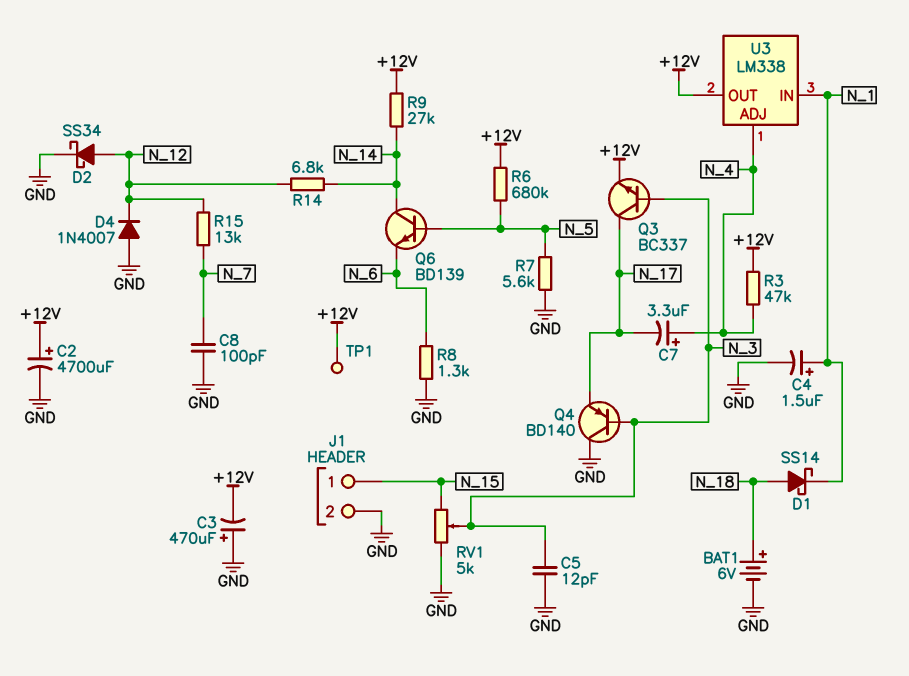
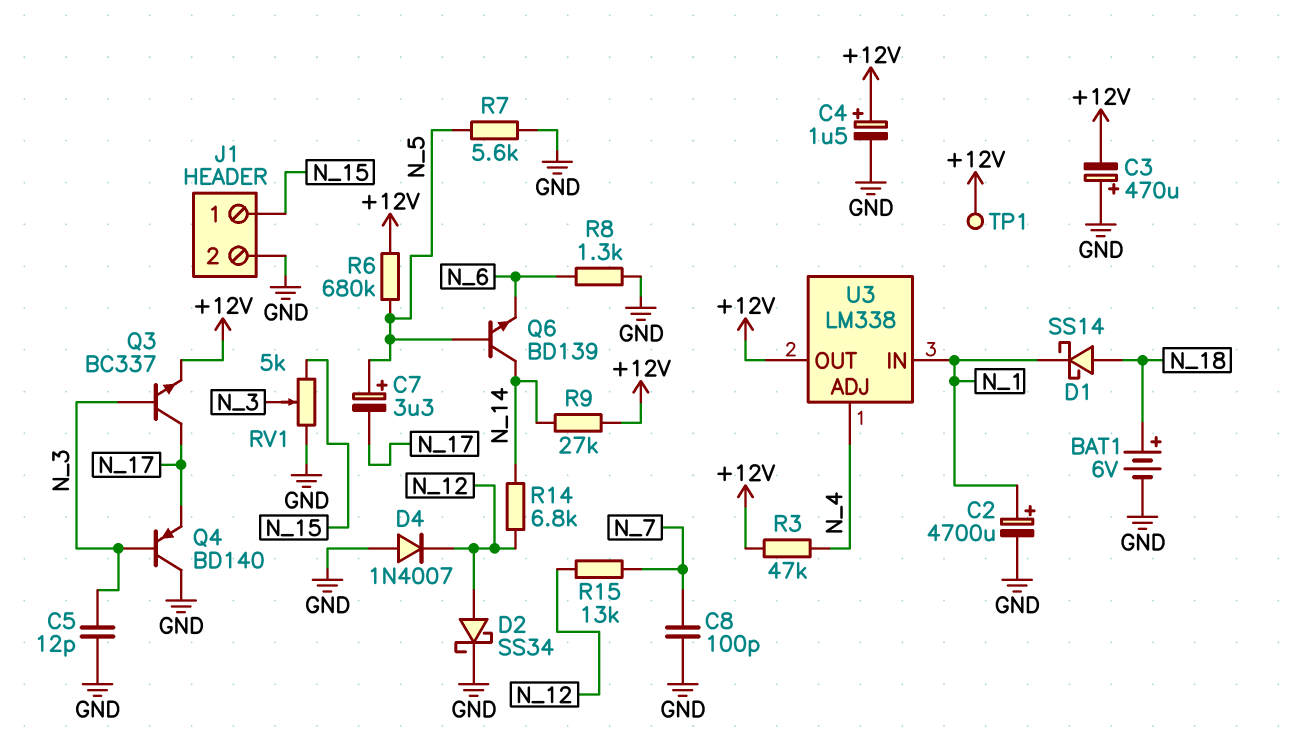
C2: 4700uF (plus +12V, minus GND) -> 4700uF (plus N_1, minus GND)
C4: 1.5uF (plus N_1, minus GND) -> 1.5uF (plus +12V, minus GND)
C7: 3.3uF (plus N_4, minus N_17) -> 3.3uF (plus N_5, minus N_17)

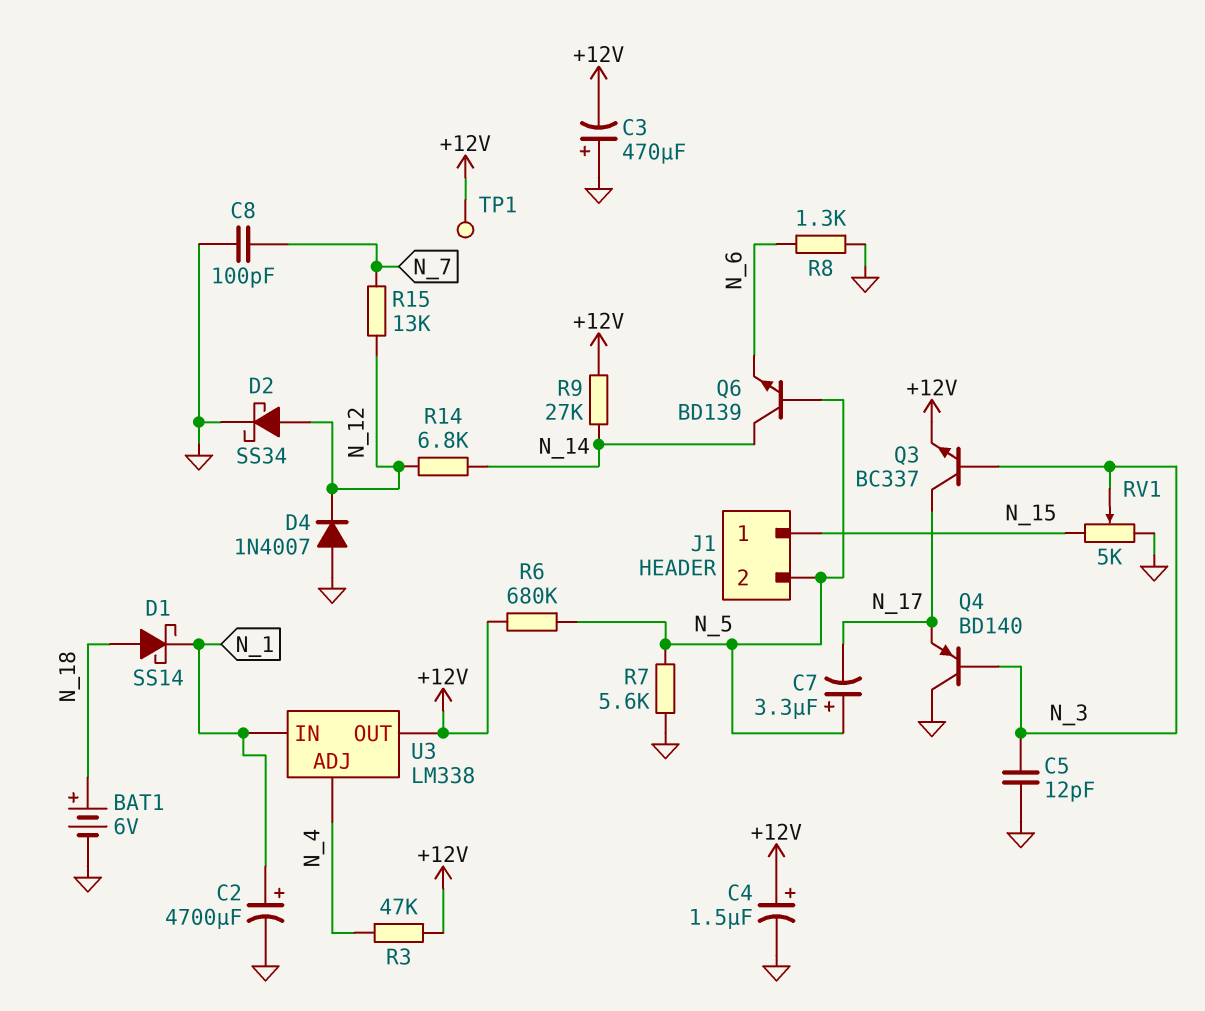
J1 pin 2: GND -> N_5

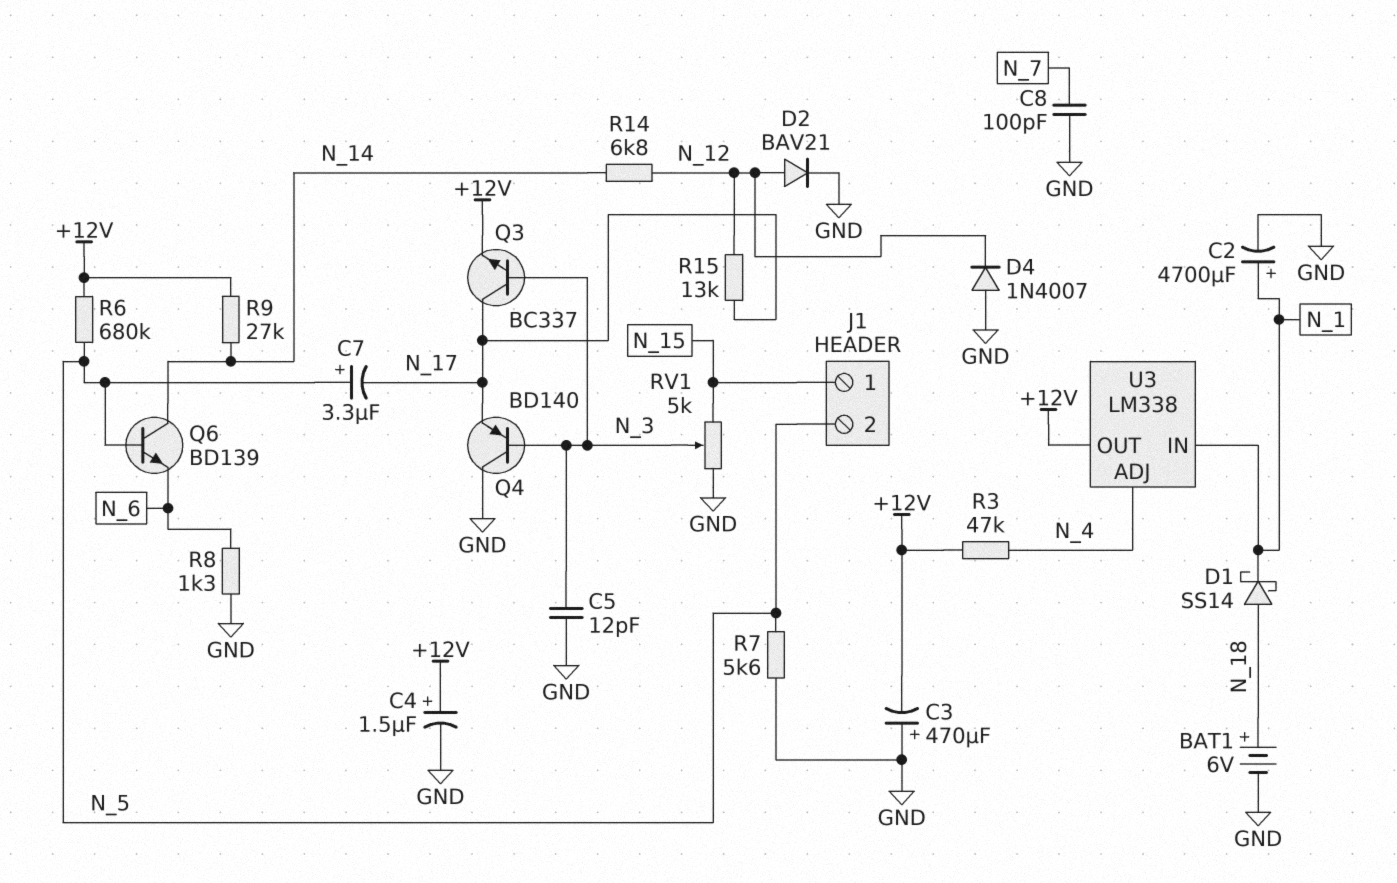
D2: schottky SS34 (A N_12, K GND) -> diode BAV21 (A N_12, K GND)
R15: 13k (N_7, N_12) -> 13k (N_12, N_17)
TP1: test point (+12V) -> none

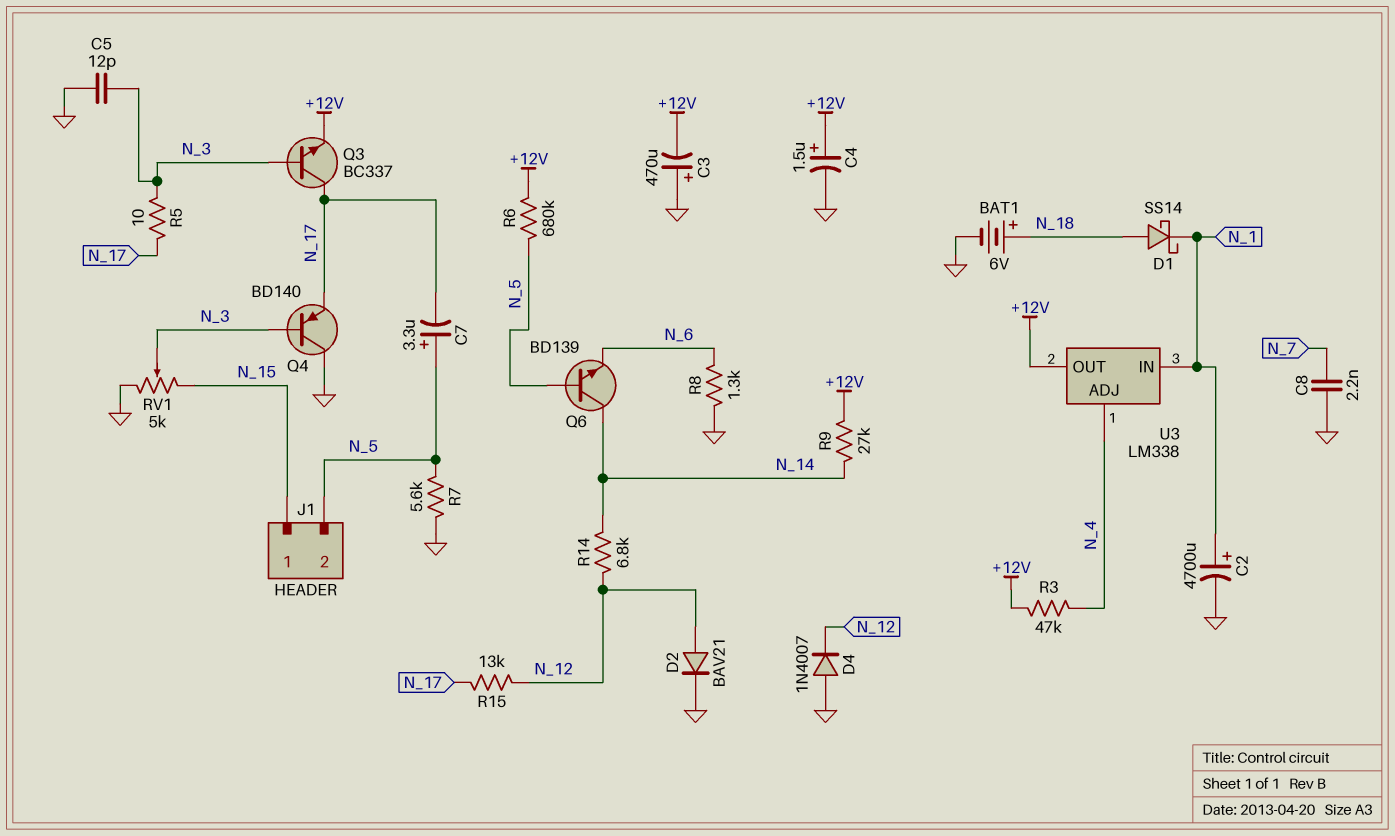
C8: 100pF (GND, N_7) -> 2.2nF (GND, N_7)
R5: none -> 10 (N_3, N_17)

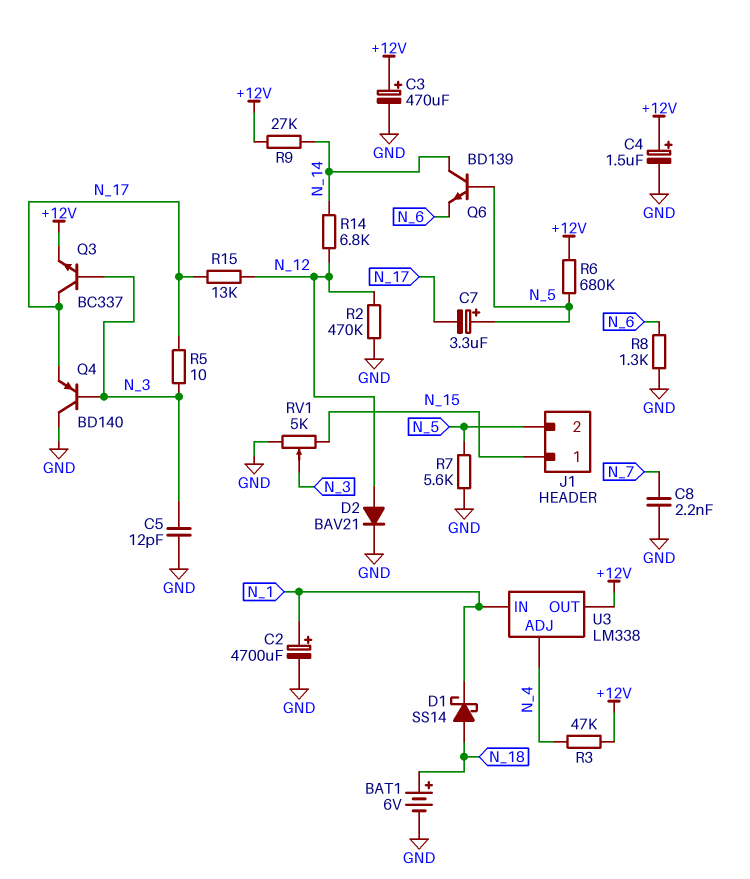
C3: 470uF (plus GND, minus +12V) -> 470uF (plus +12V, minus GND)
D4: diode 1N4007 (A GND, K N_12) -> none
R2: none -> 470k (GND, N_12)

